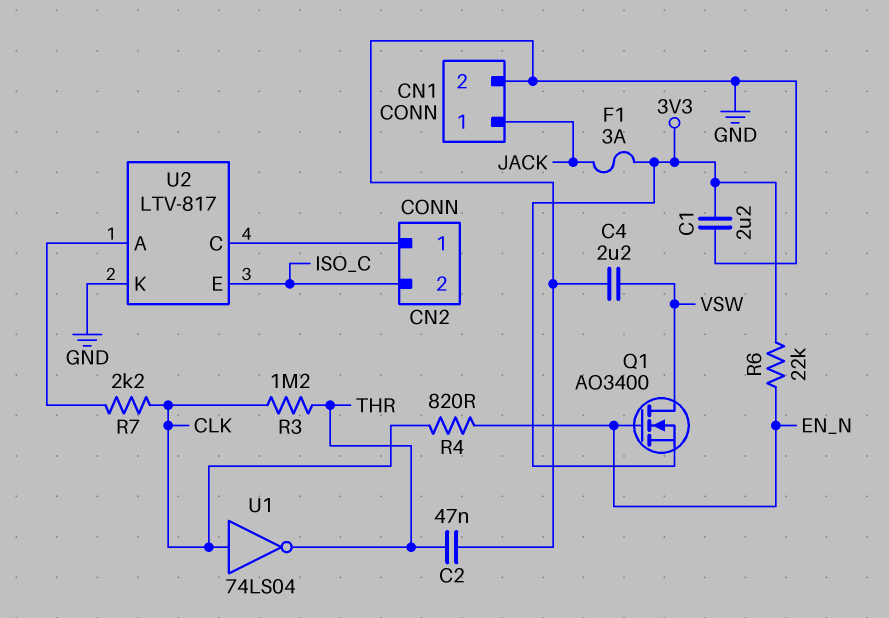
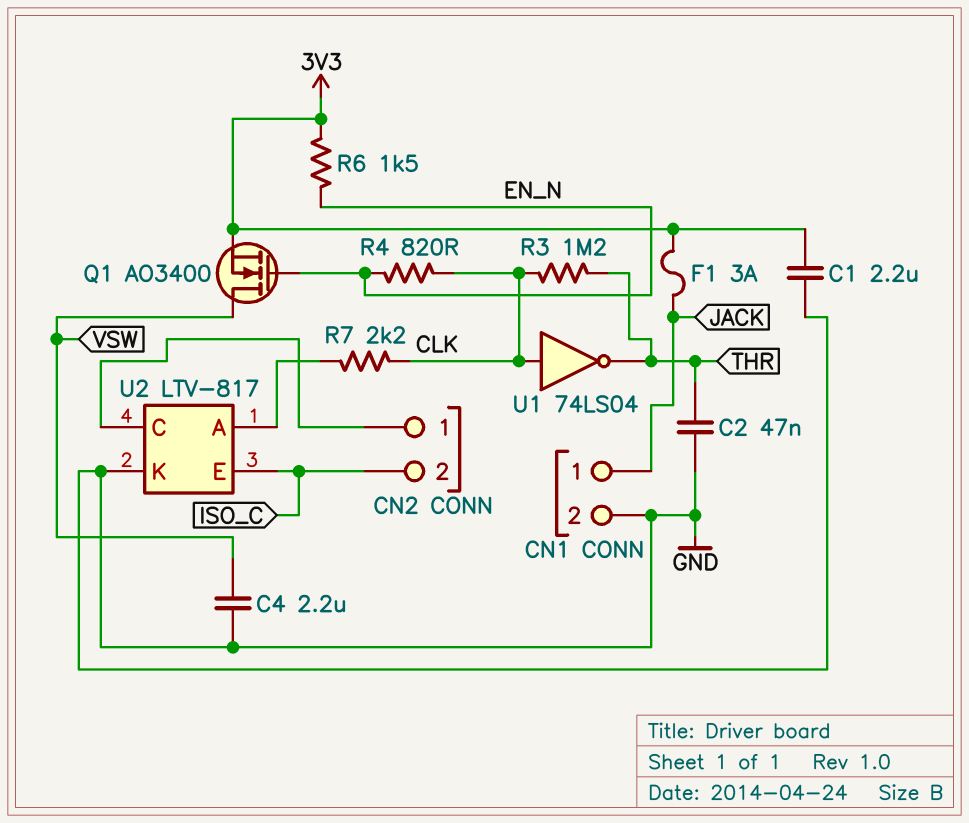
R6: 22k (3V3, EN_N) -> 1.5k (3V3, EN_N)

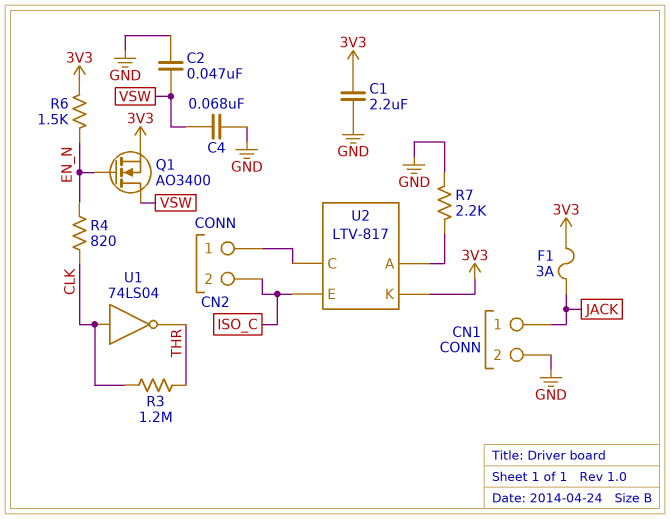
C2: 47nF (GND, THR) -> 47nF (GND, VSW)
C4: 2.2uF (GND, VSW) -> 68nF (GND, VSW)
R7: 2.2k (CLK, U2/A) -> 2.2k (GND, U2/A)
U2 pin K: GND -> 3V3

